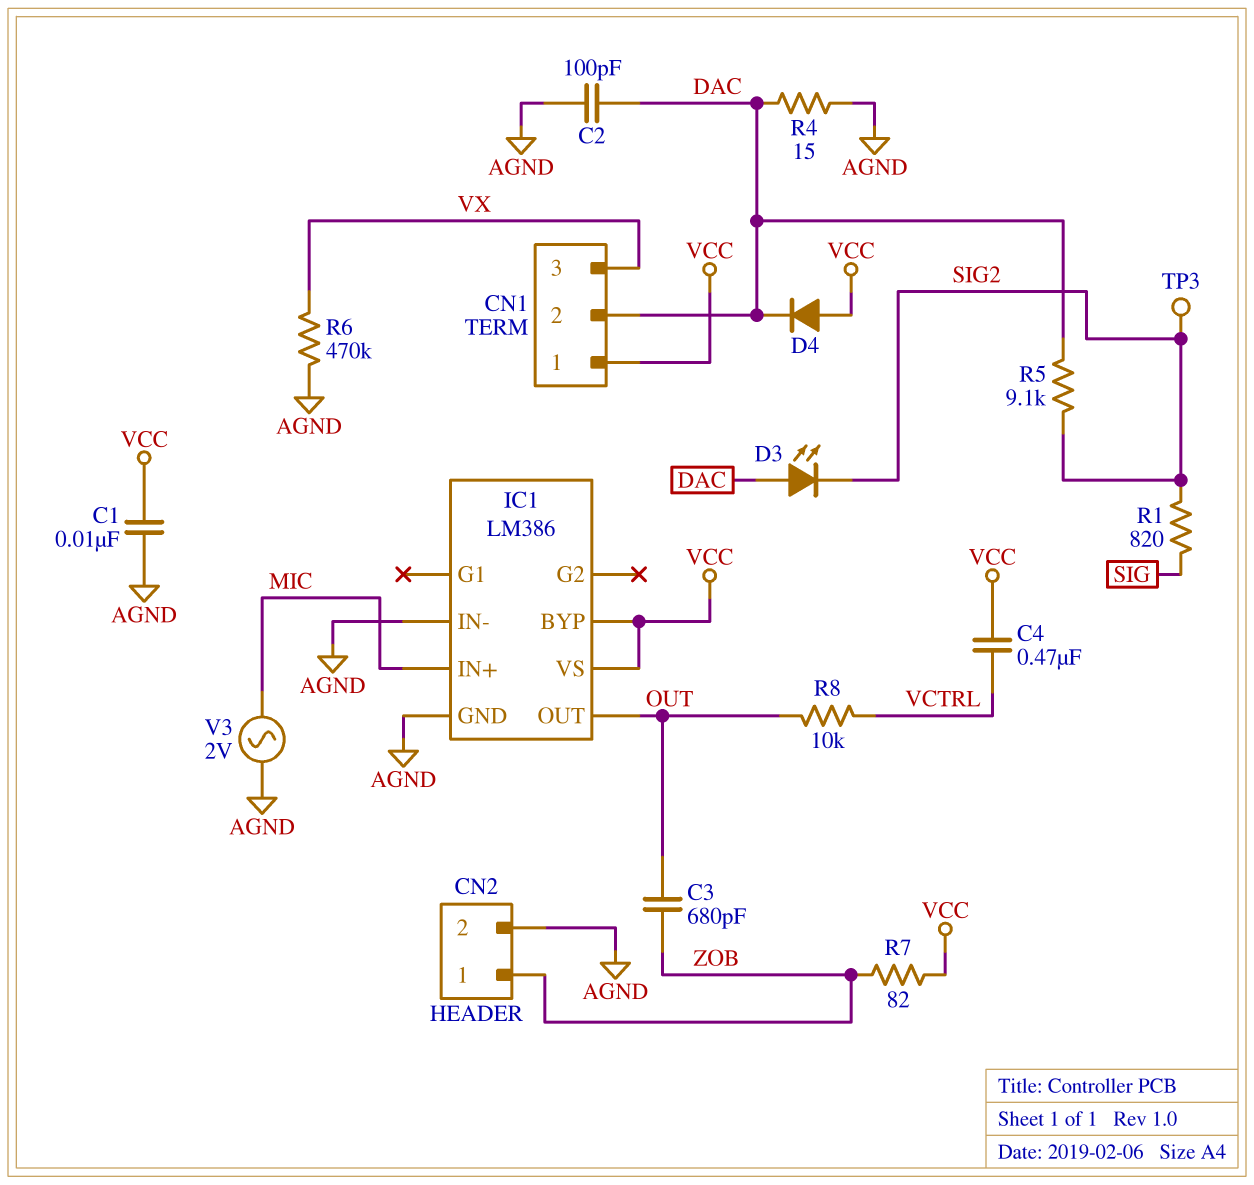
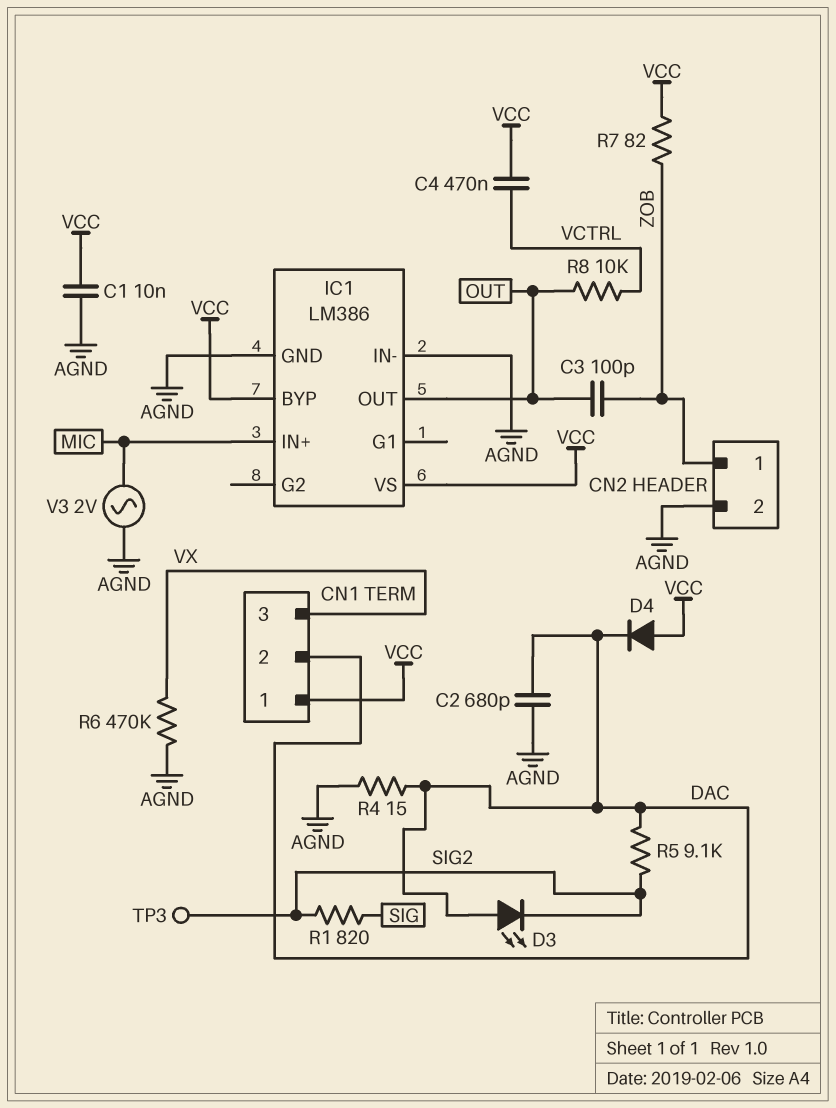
C2: 100pF (AGND, DAC) -> 680pF (AGND, DAC)
C3: 680pF (OUT, ZOB) -> 100pF (OUT, ZOB)

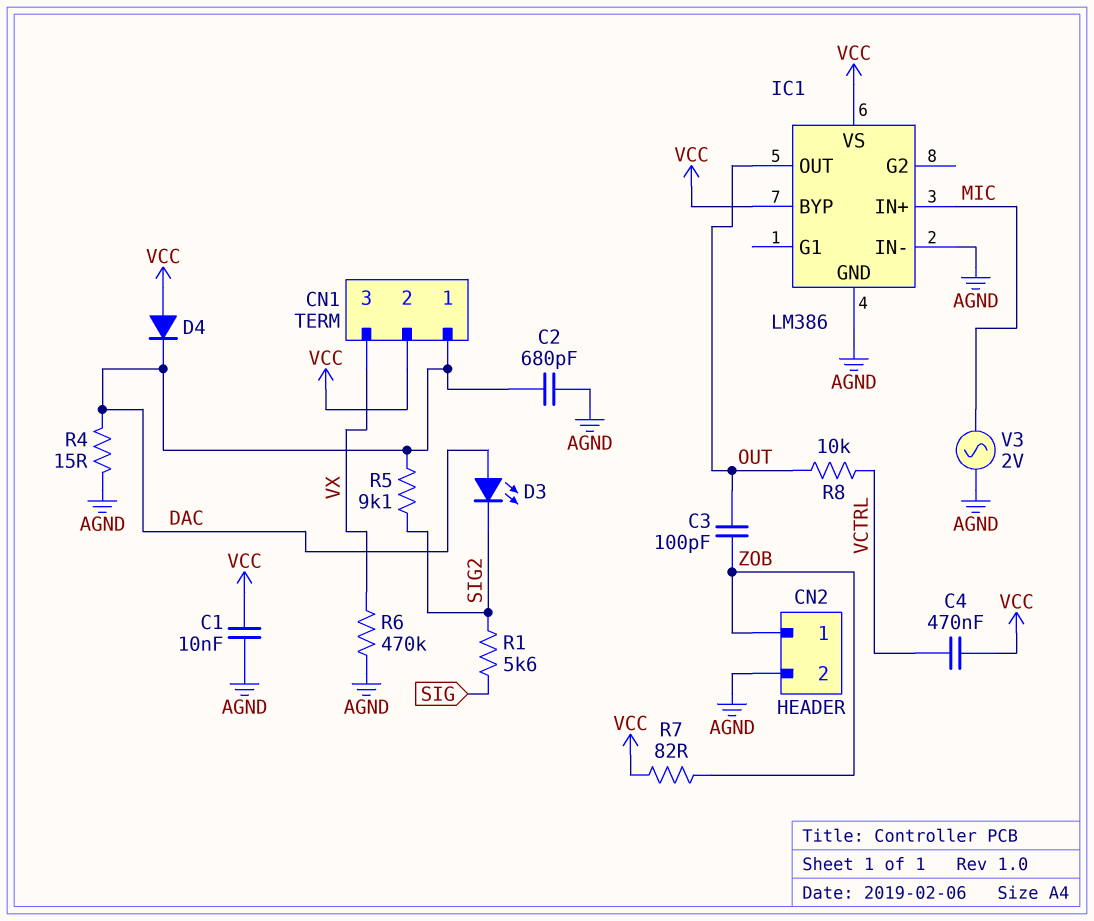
CN1 pin 1: VCC -> DAC
CN1 pin 2: DAC -> VCC
R1: 820 (SIG, SIG2) -> 5.6k (SIG, SIG2)
TP3: test point (SIG2) -> none

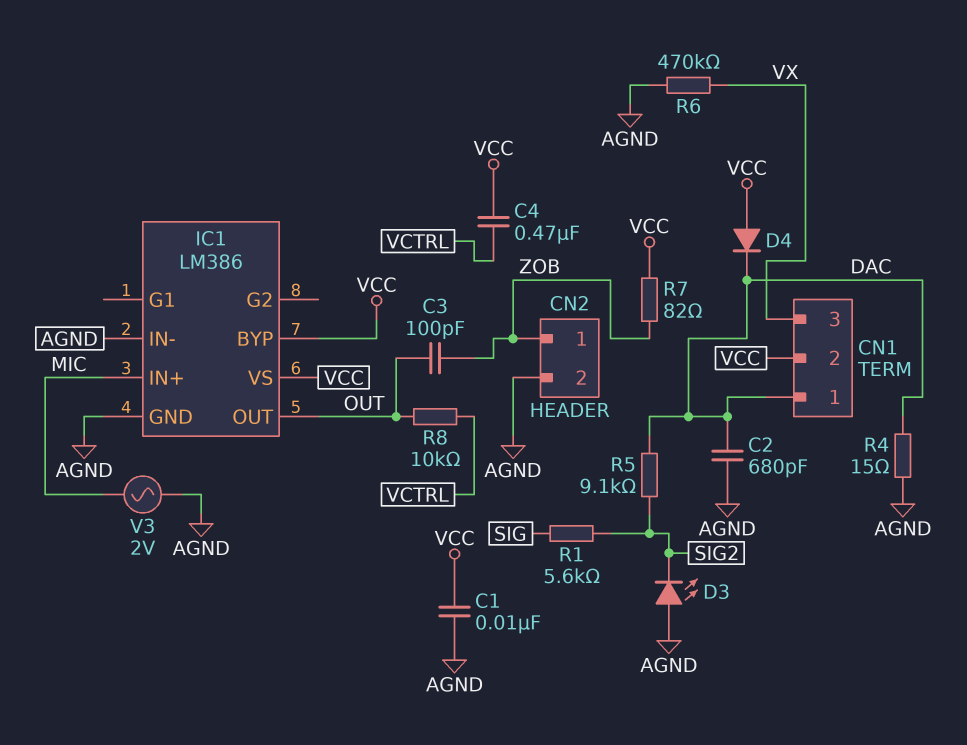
D3: LED (A DAC, K SIG2) -> LED (A AGND, K SIG2)

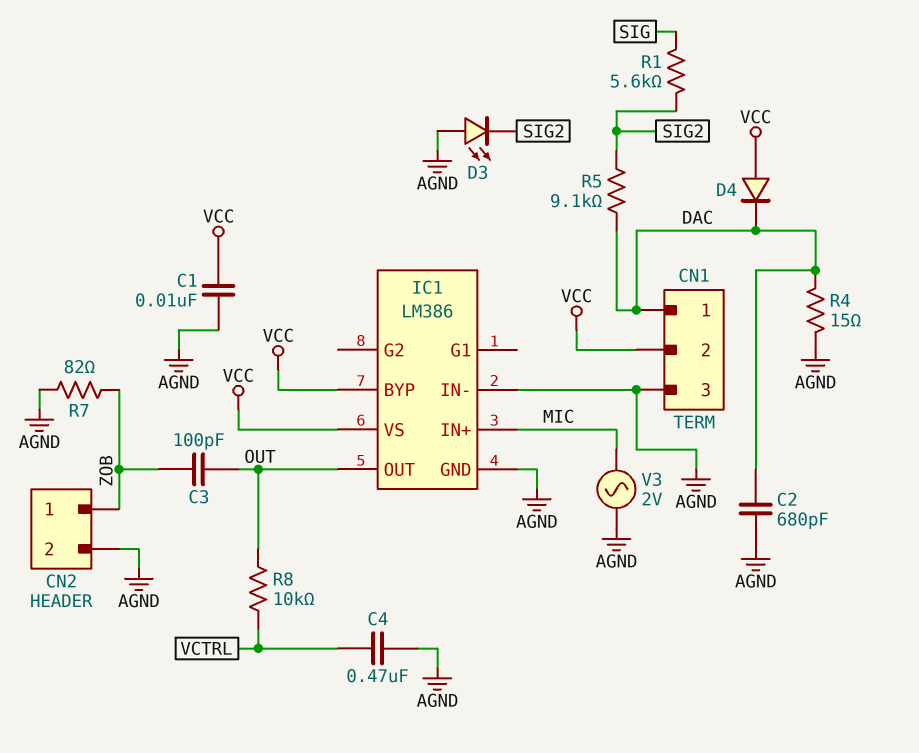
C4: 470nF (VCC, VCTRL) -> 470nF (AGND, VCTRL)
CN1 pin 3: VX -> AGND
R6: 470k (AGND, VX) -> none
R7: 82 (VCC, ZOB) -> 82 (AGND, ZOB)

